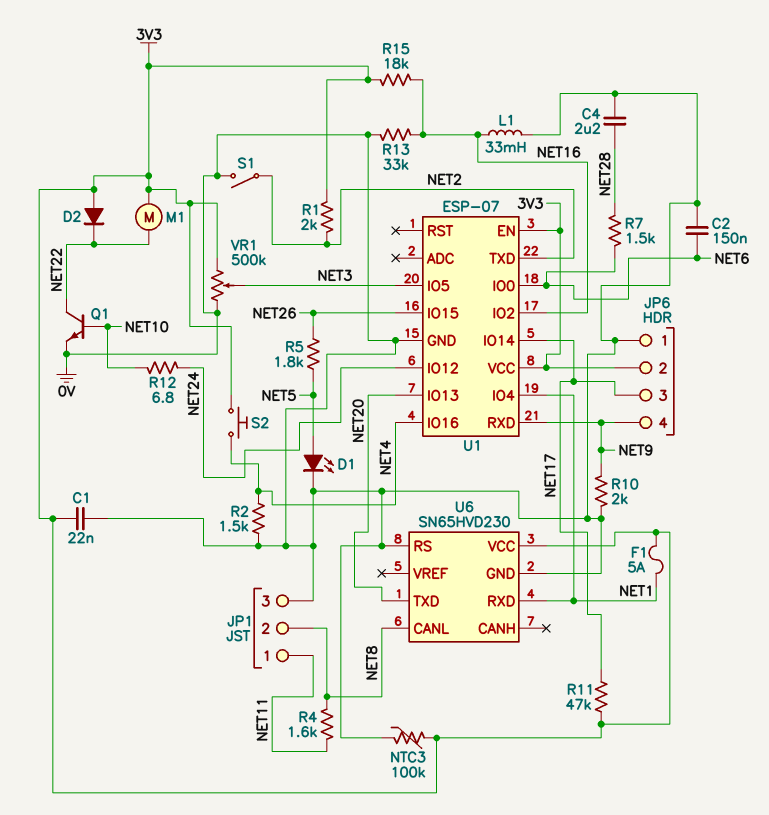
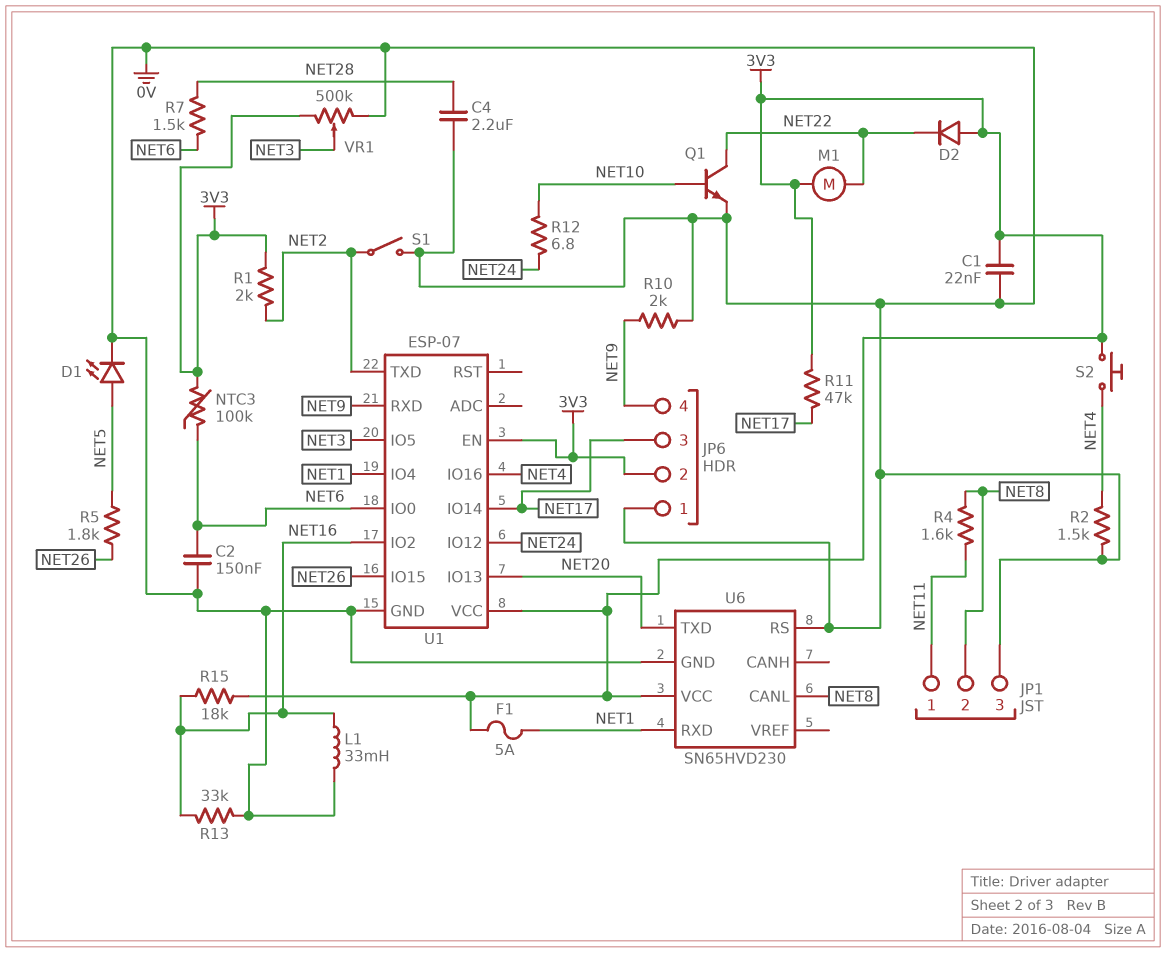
NTC3: 100k (0V, 3V3) -> 100k (3V3, NET6)

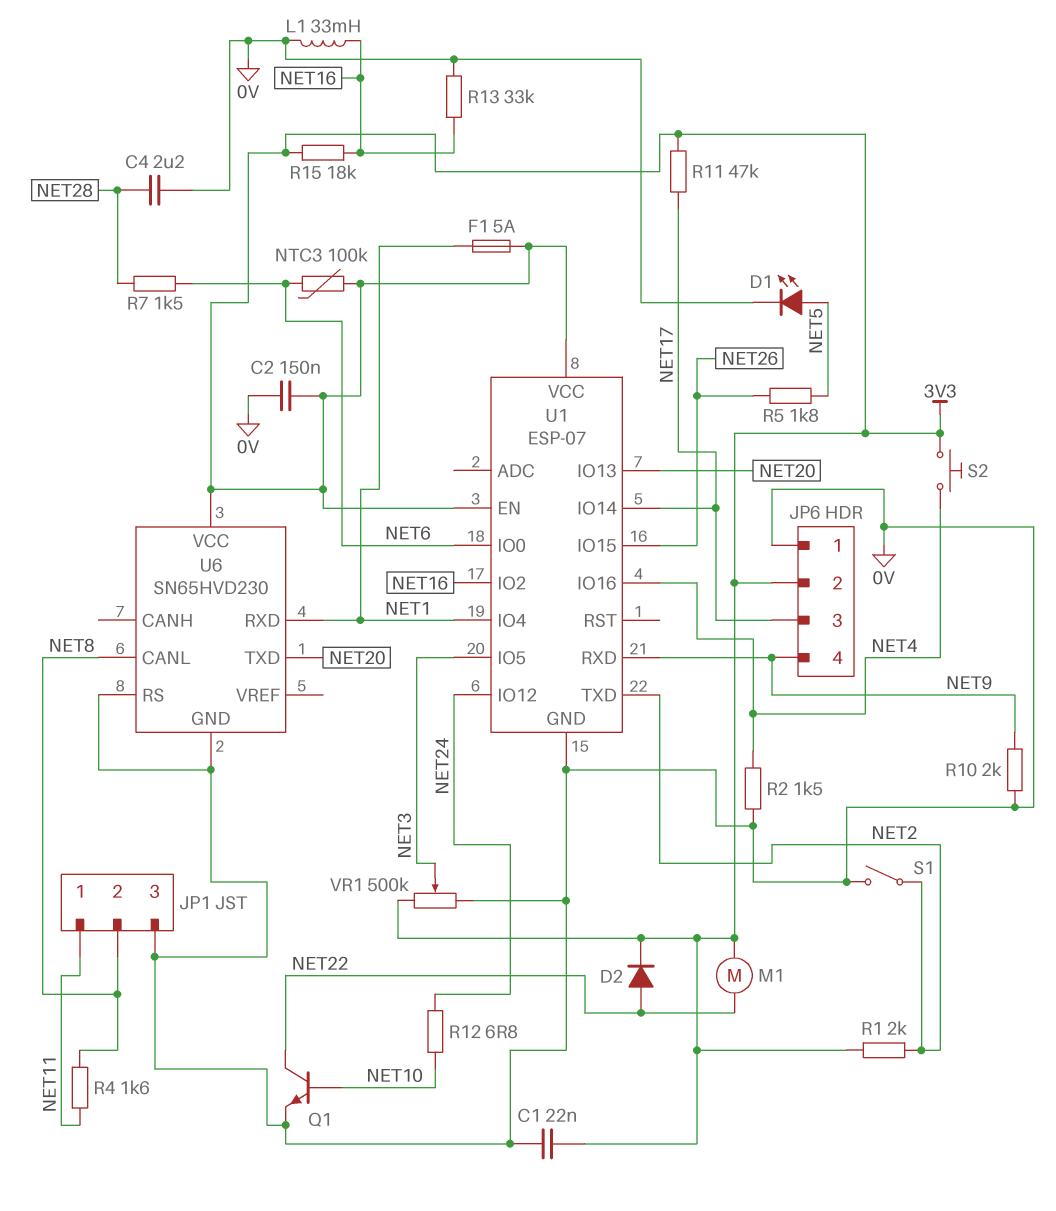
C2: 150nF (0V, NET6) -> 150nF (0V, 3V3)
D2: diode (A 3V3, K NET22) -> diode (A NET22, K 3V3)

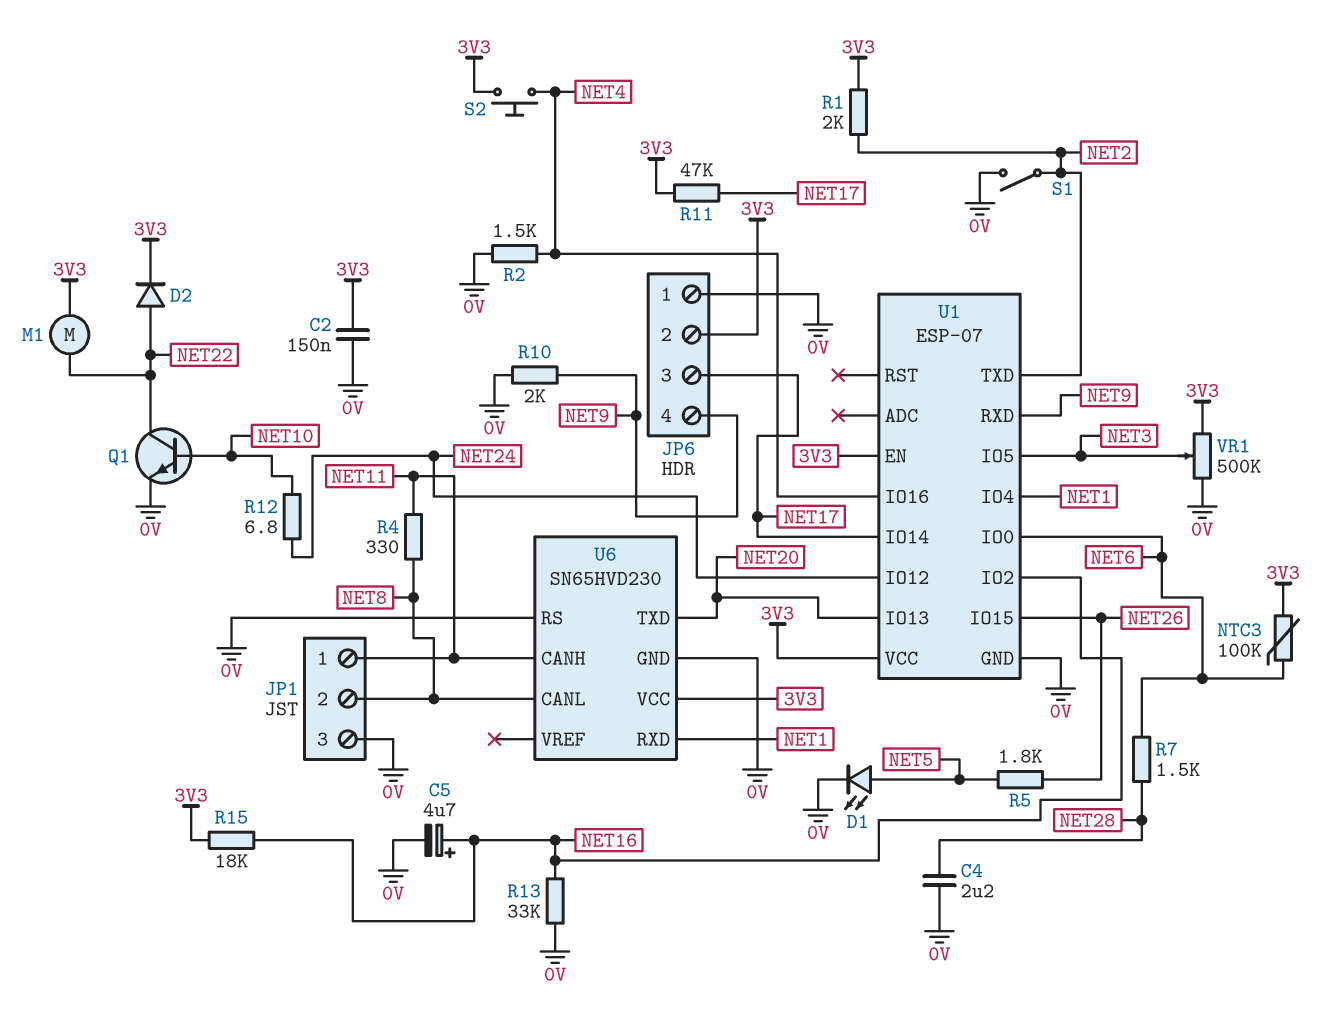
C1: 22nF (0V, 3V3) -> none
C5: none -> 4.7uF (plus NET16, minus 0V)
F1: 5A (3V3, NET1) -> none
L1: 33mH (0V, NET16) -> none
R4: 1.6k (NET8, NET11) -> 330 (NET8, NET11)
U6 pin CANH: none -> NET11

